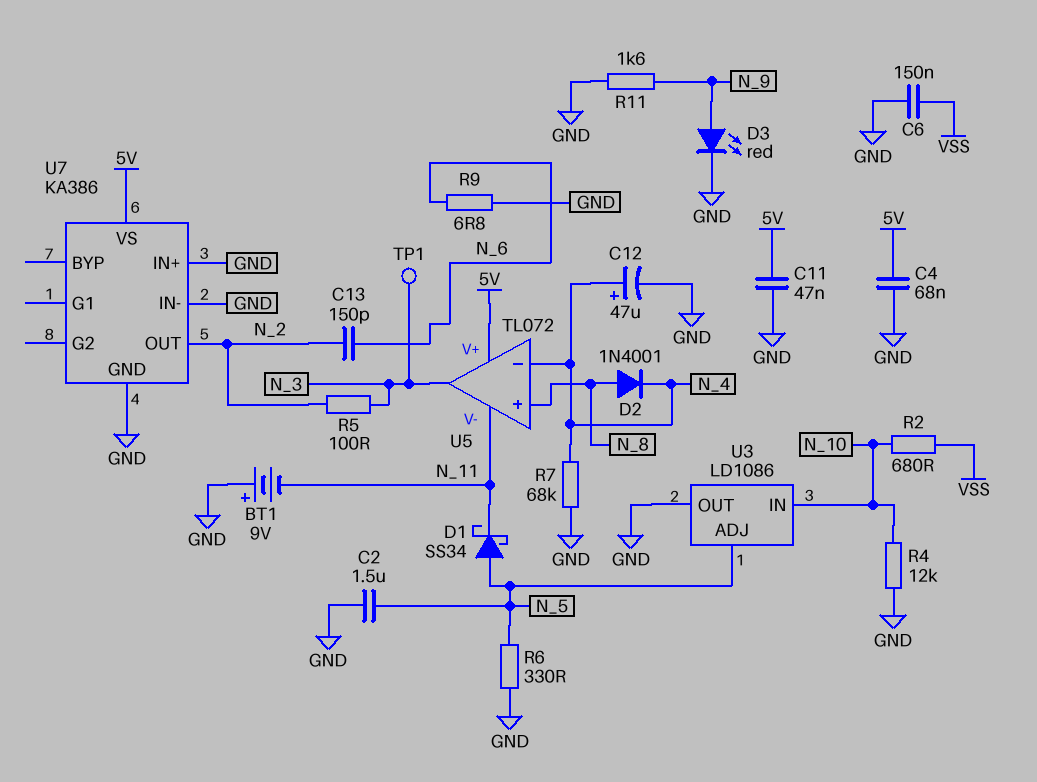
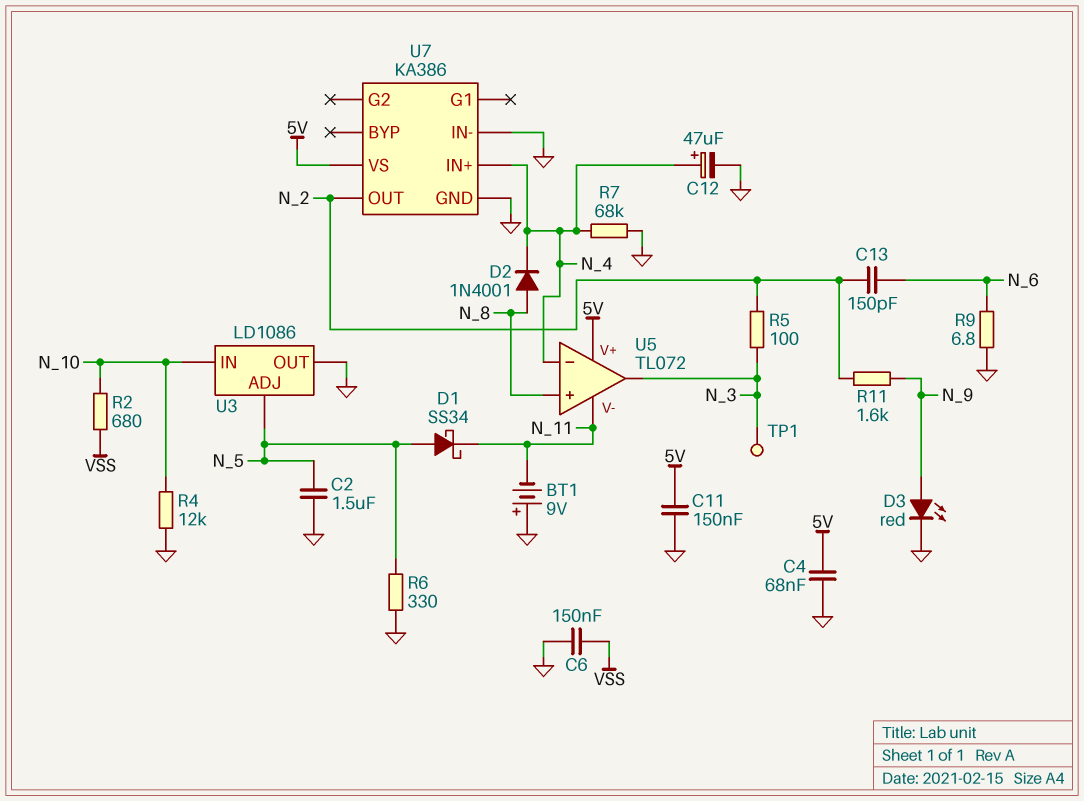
C11: 47nF (5V, GND) -> 150nF (5V, GND)
R11: 1.6k (GND, N_9) -> 1.6k (N_2, N_9)
U7 pin IN+: GND -> N_4

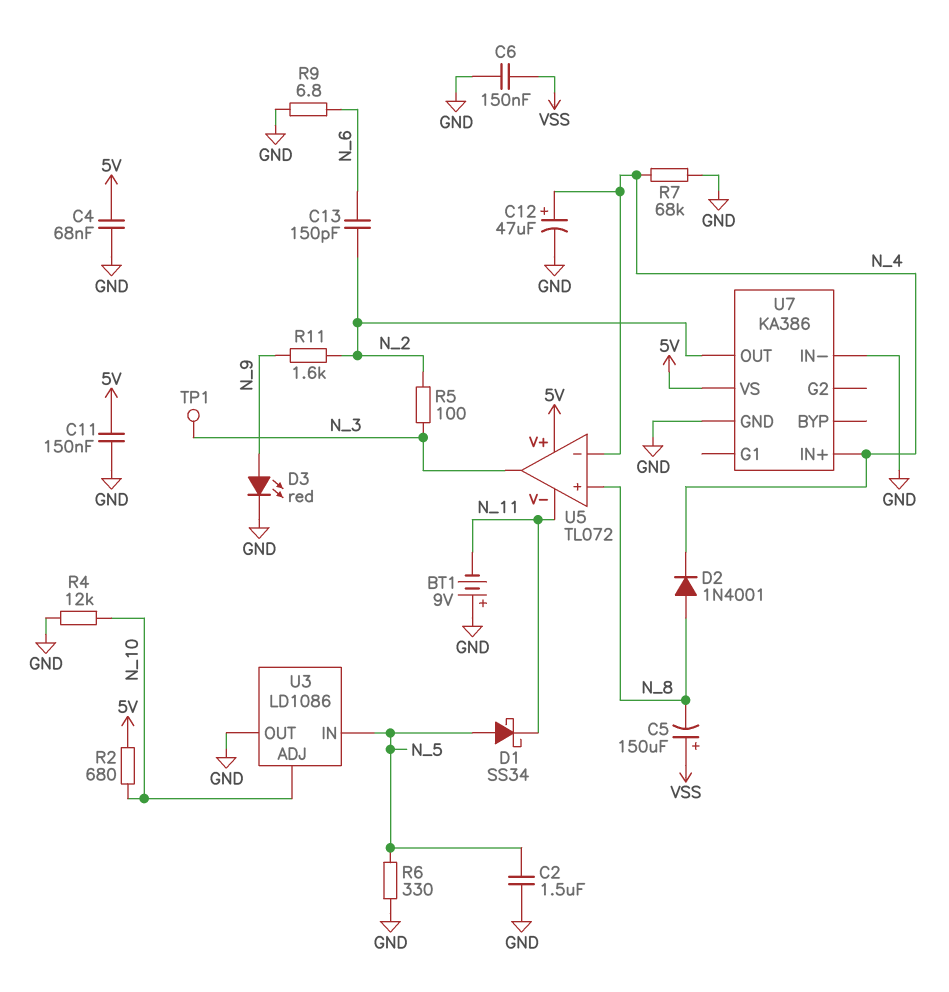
C5: none -> 150uF (plus VSS, minus N_8)
R2: 680 (N_10, VSS) -> 680 (5V, N_10)
U3 pin ADJ: N_5 -> N_10
U3 pin IN: N_10 -> N_5

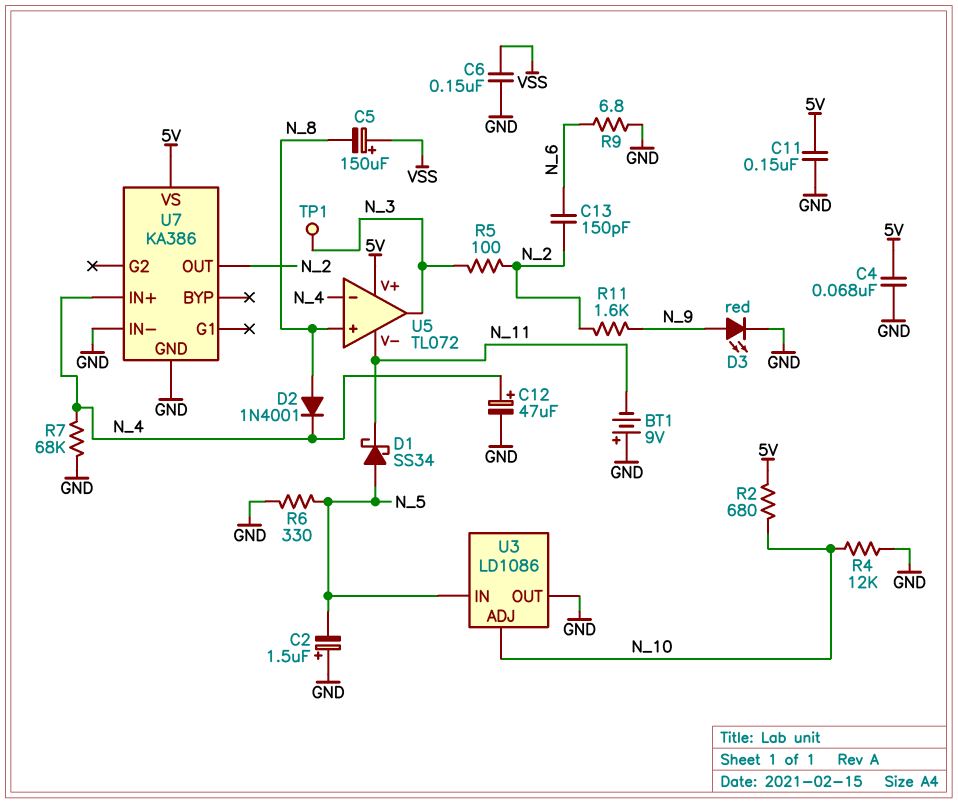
C2: 1.5uF (GND, N_5) -> 1.5uF (plus GND, minus N_5)

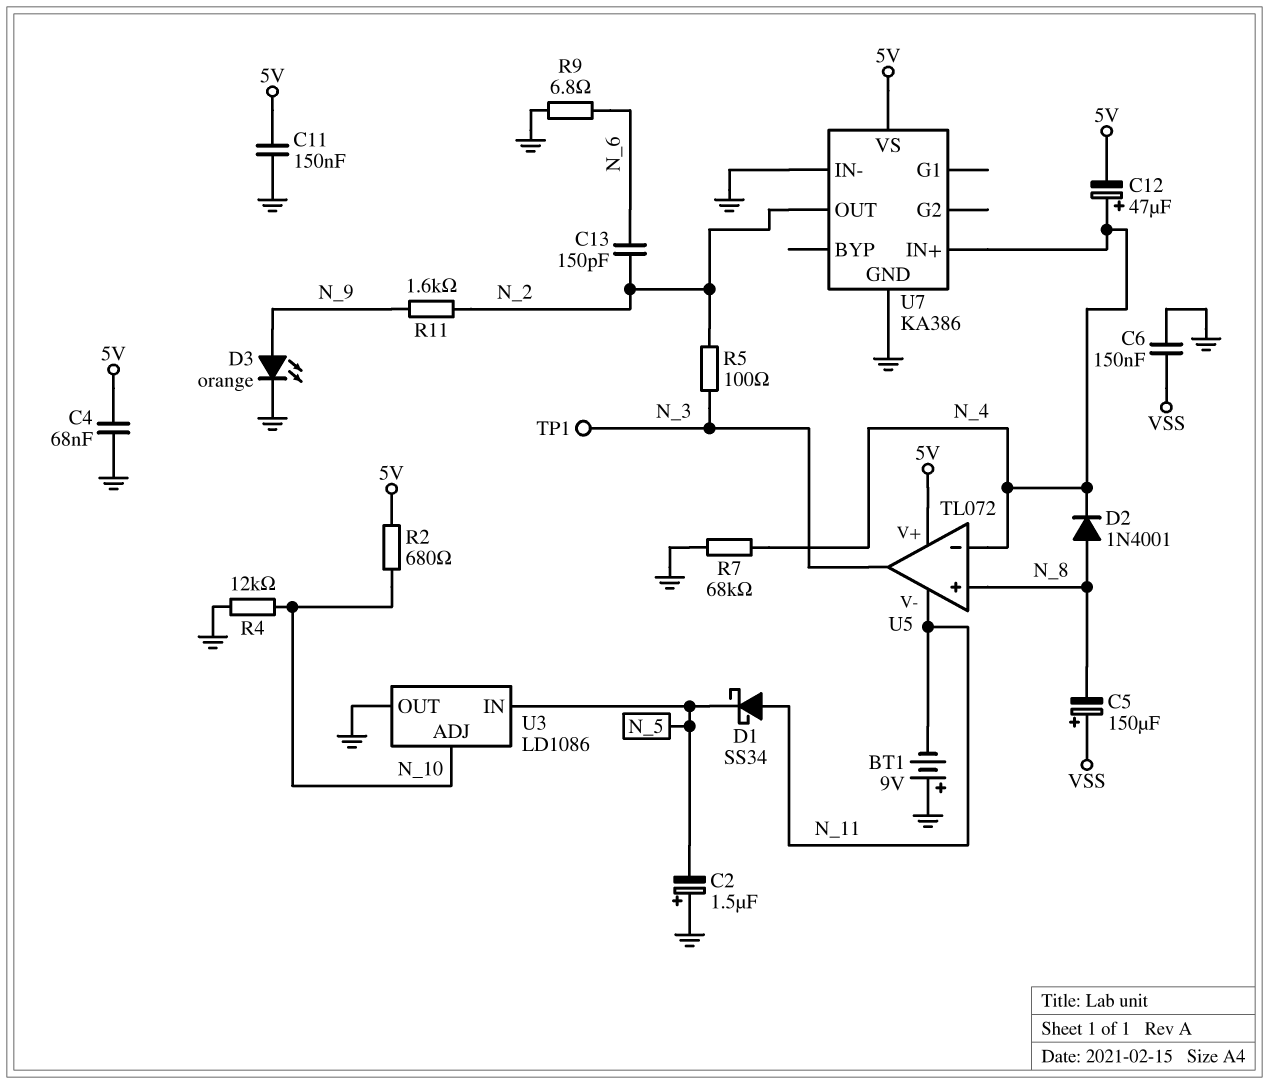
C12: 47uF (plus N_4, minus GND) -> 47uF (plus N_4, minus 5V)
D1: schottky SS34 (A N_5, K N_11) -> schottky SS34 (A N_11, K N_5)
D3: LED red (A N_9, K GND) -> LED orange (A N_9, K GND)
R6: 330 (GND, N_5) -> none

